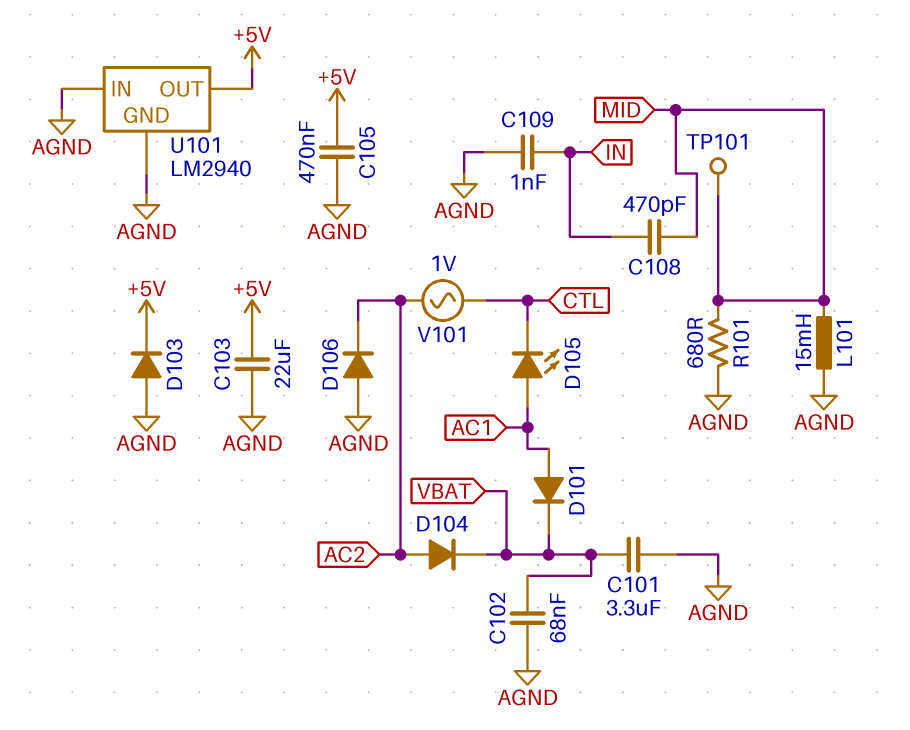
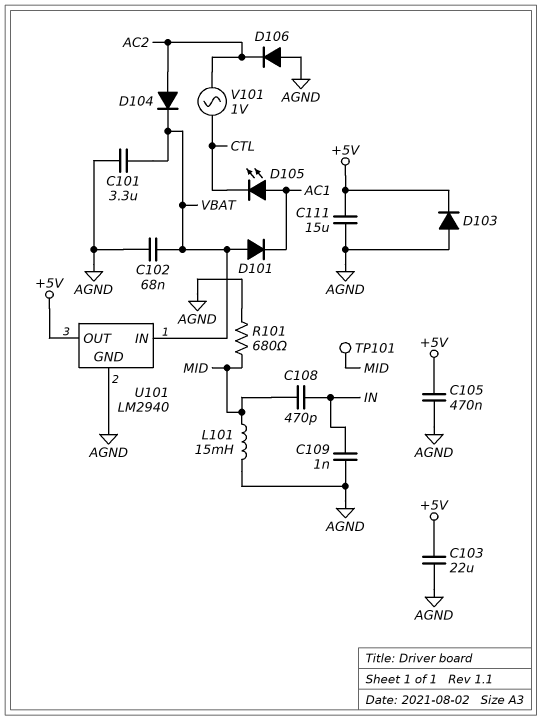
C111: none -> 15uF (+5V, AGND)
D101: diode (A AC1, K VBAT) -> diode (A VBAT, K AC1)
U101 pin IN: AGND -> VBAT

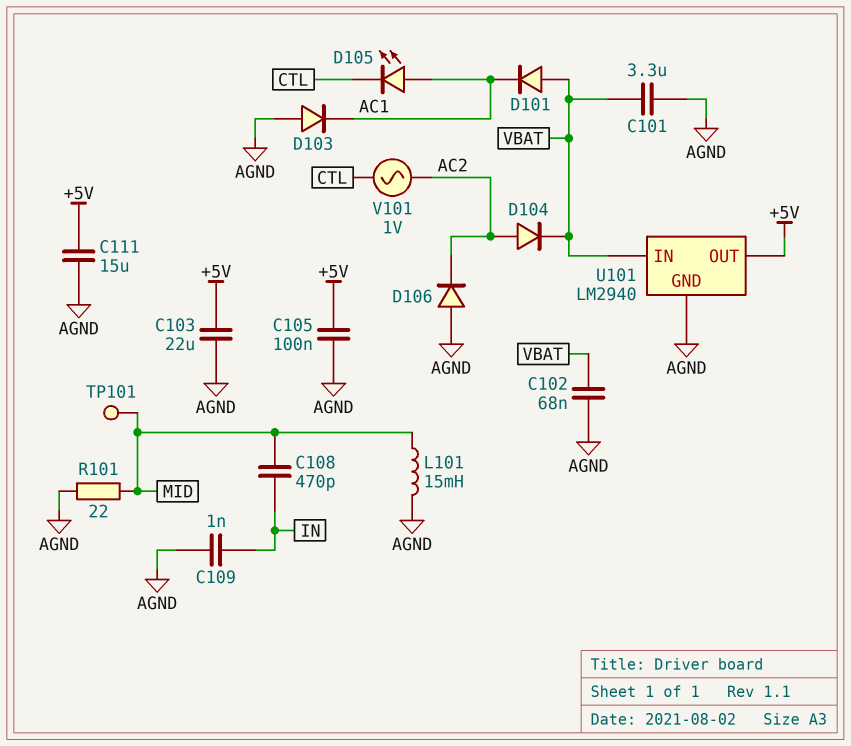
C105: 470nF (+5V, AGND) -> 100nF (+5V, AGND)
D103: diode (A AGND, K +5V) -> diode (A AGND, K AC1)
R101: 680 (AGND, MID) -> 22 (AGND, MID)

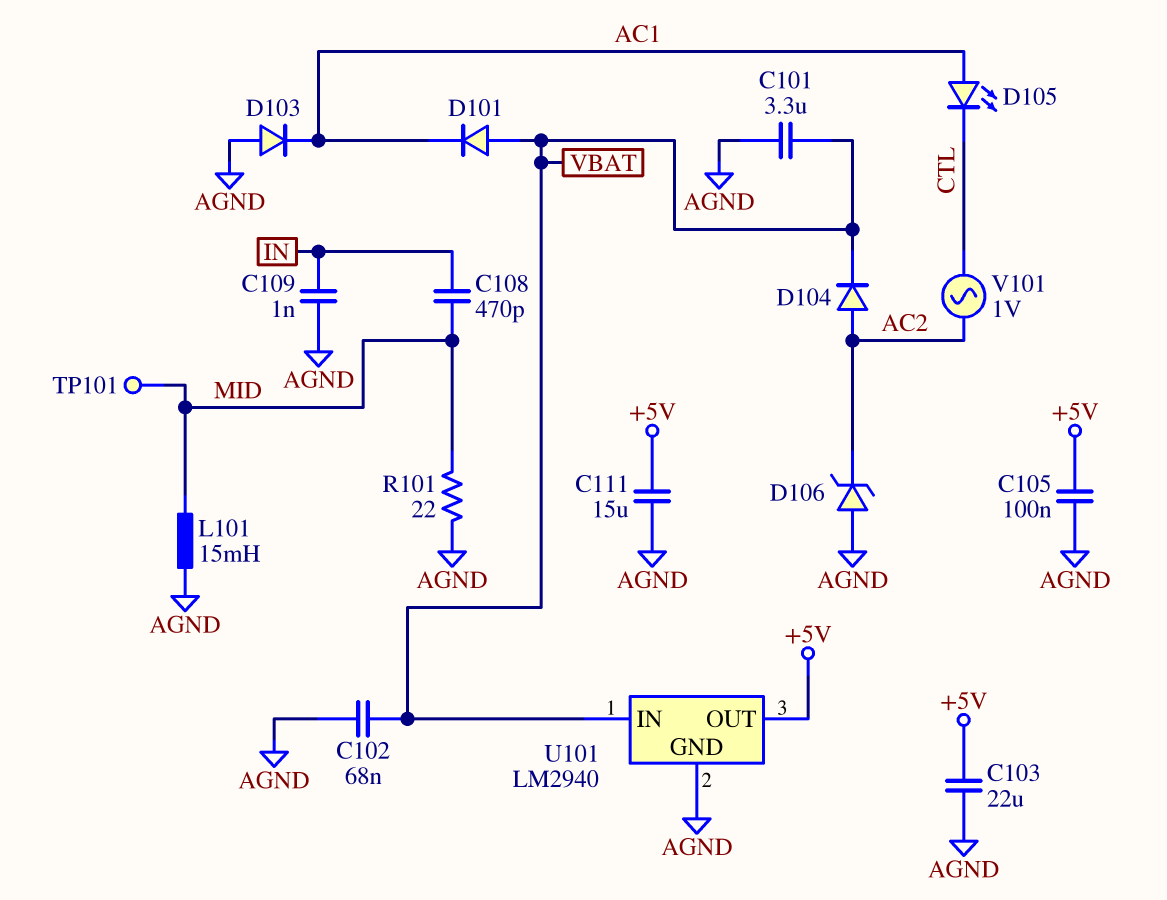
D106: diode (A AGND, K AC2) -> zener (A AGND, K AC2)

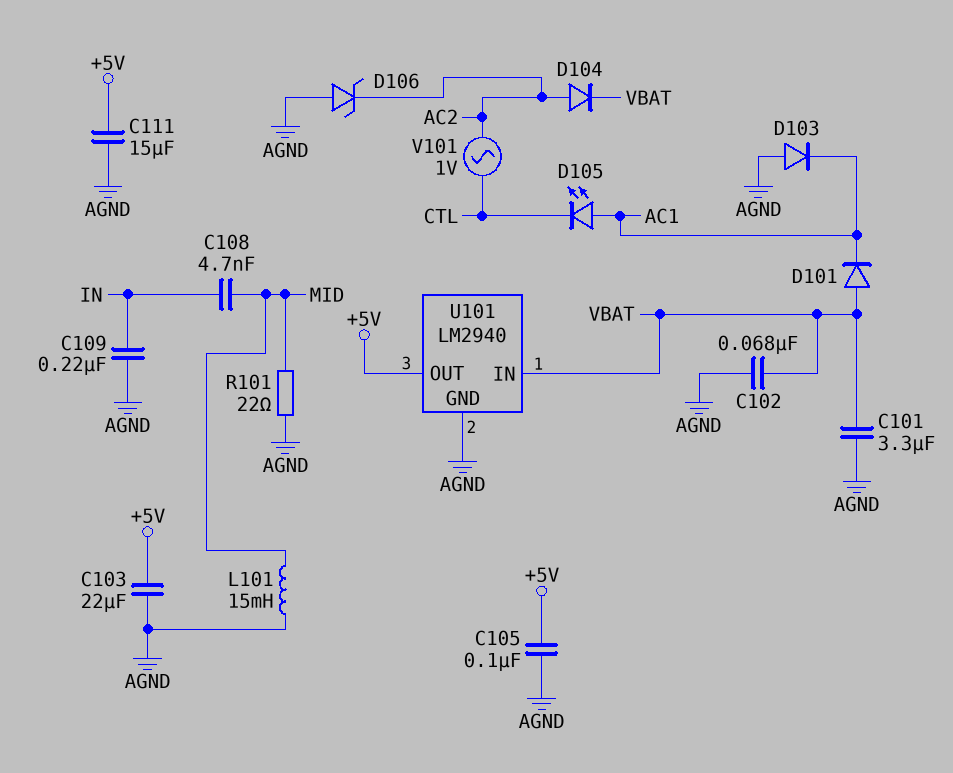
C108: 470pF (IN, MID) -> 4.7nF (IN, MID)
C109: 1nF (AGND, IN) -> 220nF (AGND, IN)
TP101: test point (MID) -> none

